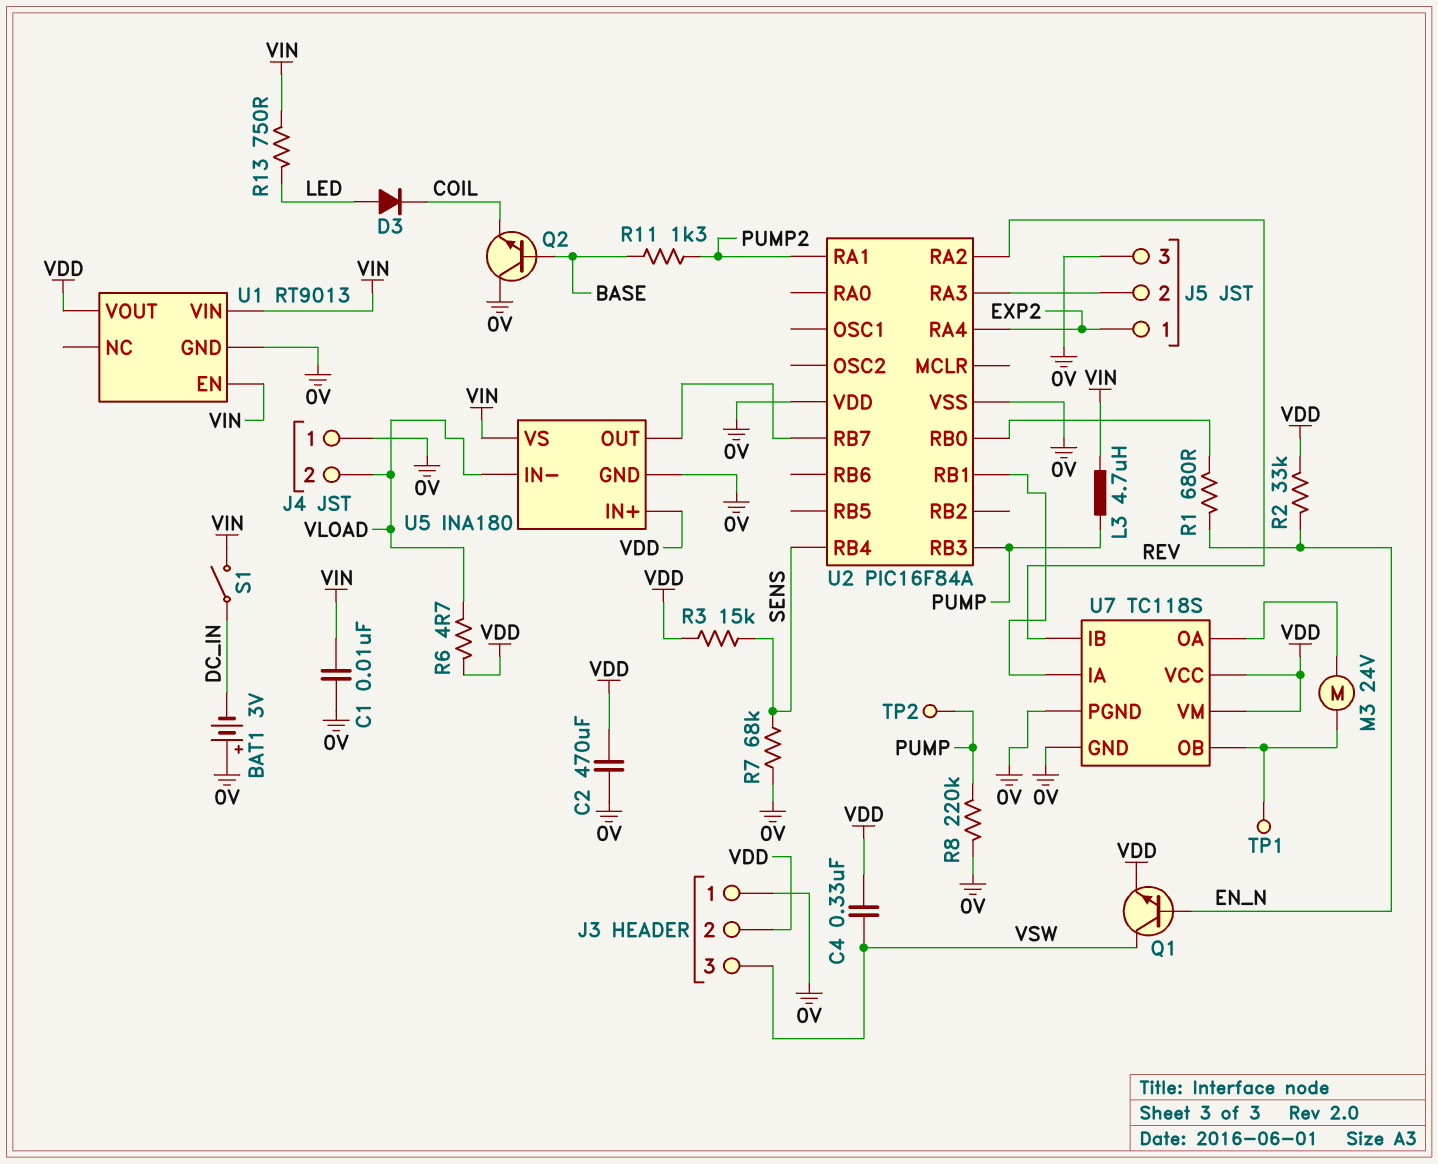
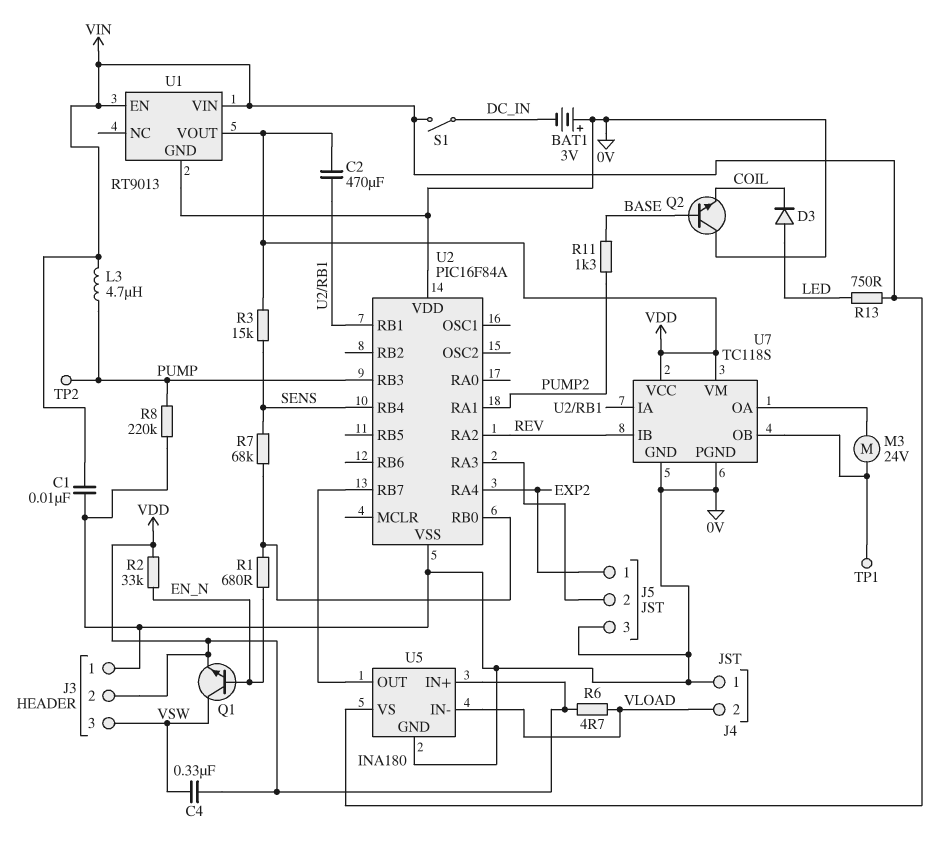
C2: 470uF (0V, VDD) -> 470uF (U2/RB1, VDD)
R7: 68k (0V, SENS) -> 68k (SENS, U2/RB0)

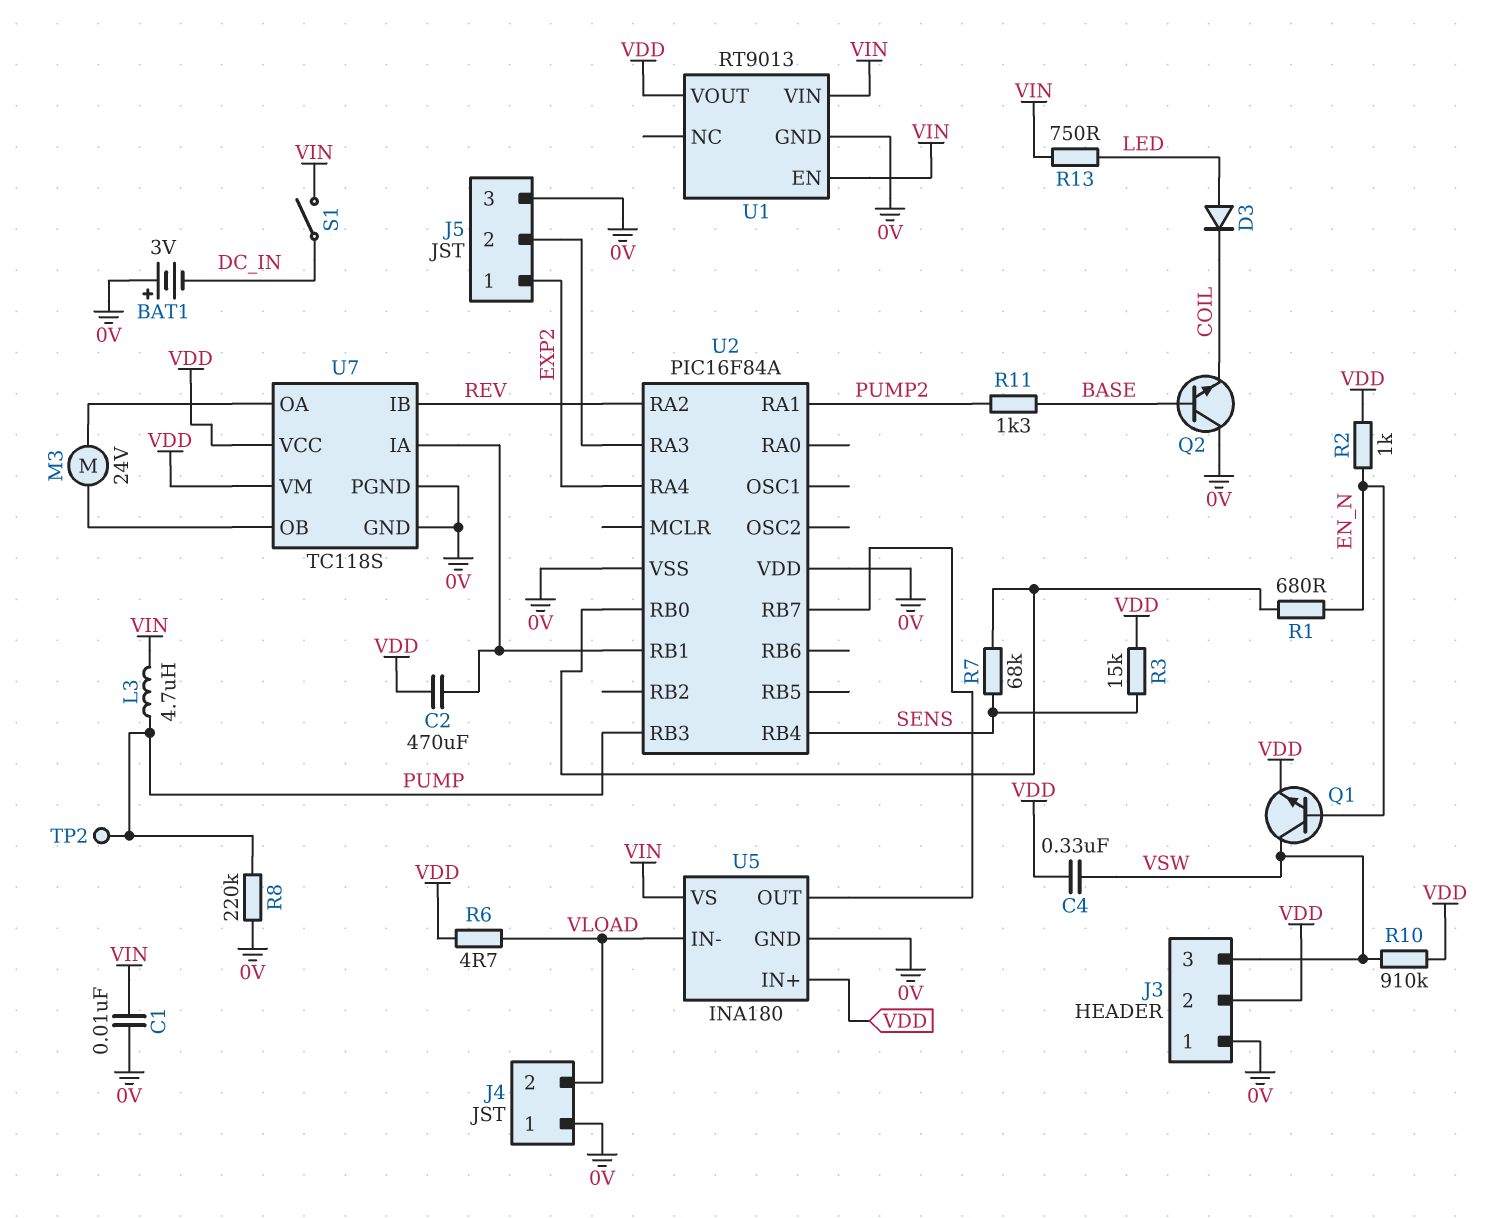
R2: 33k (EN_N, VDD) -> 1k (EN_N, VDD)
R10: none -> 910k (VDD, VSW)
TP1: test point (U7/OB) -> none

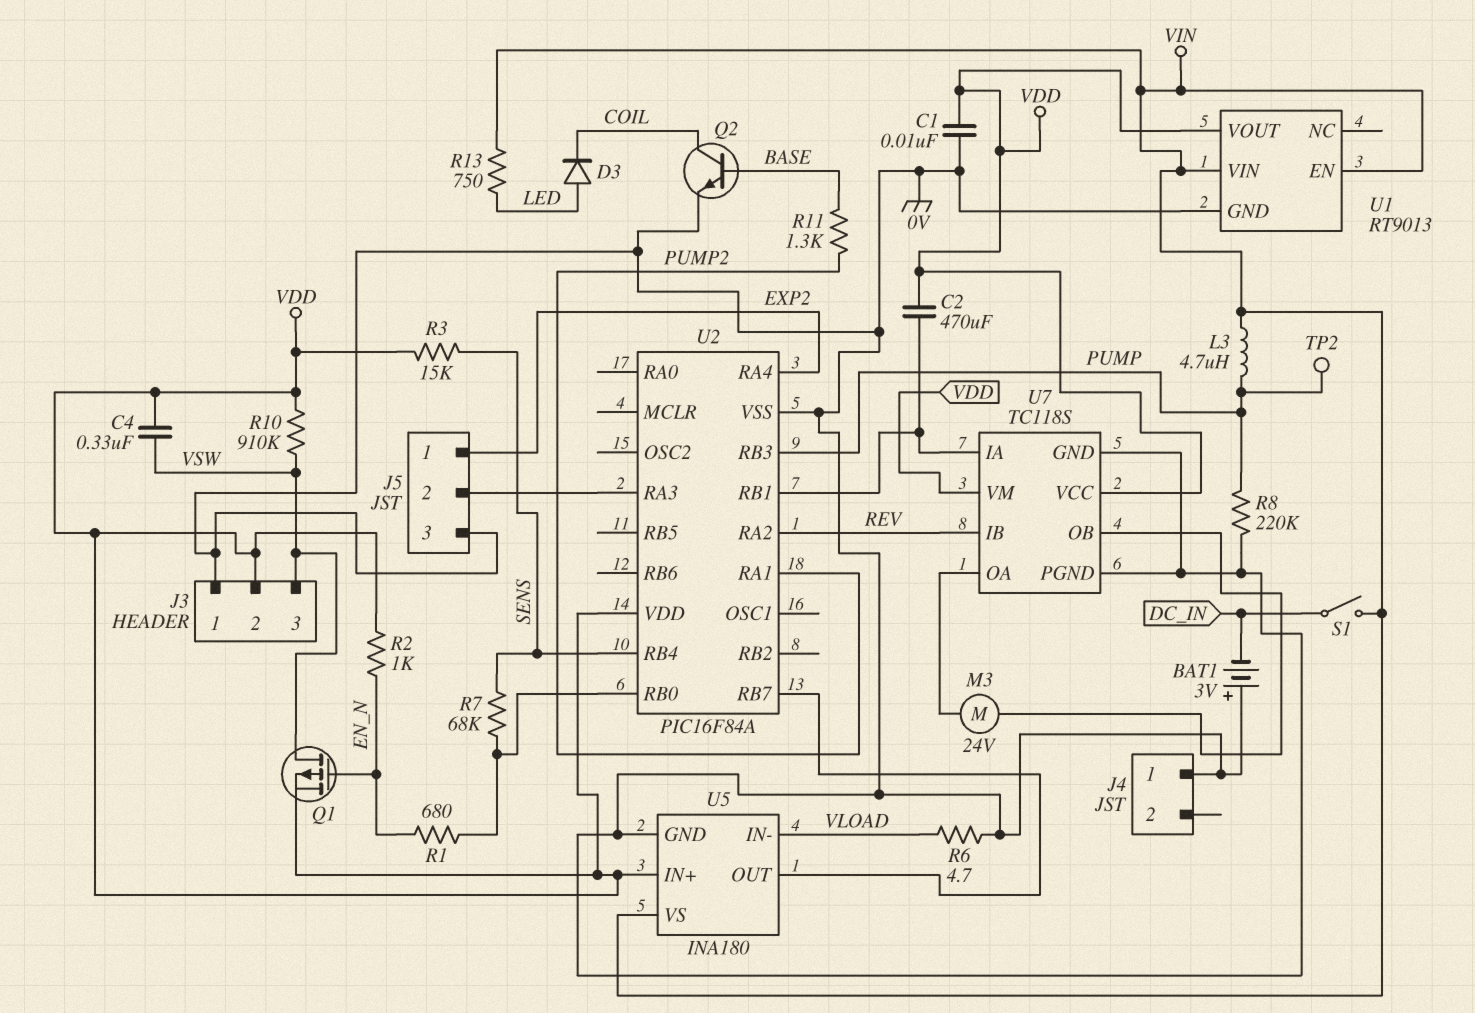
C1: 10nF (0V, VIN) -> 10nF (0V, VDD)
J4 pin 2: VLOAD -> none
Q1: NPN (B EN_N, C VSW, E VDD) -> PMOS (G EN_N, D VSW, S VDD)
Q2: NPN (B BASE, C 0V, E COIL) -> NPN (B BASE, C COIL, E 0V)
R6: 4.7 (VDD, VLOAD) -> 4.7 (0V, VLOAD)
U2 pin VDD: 0V -> VDD

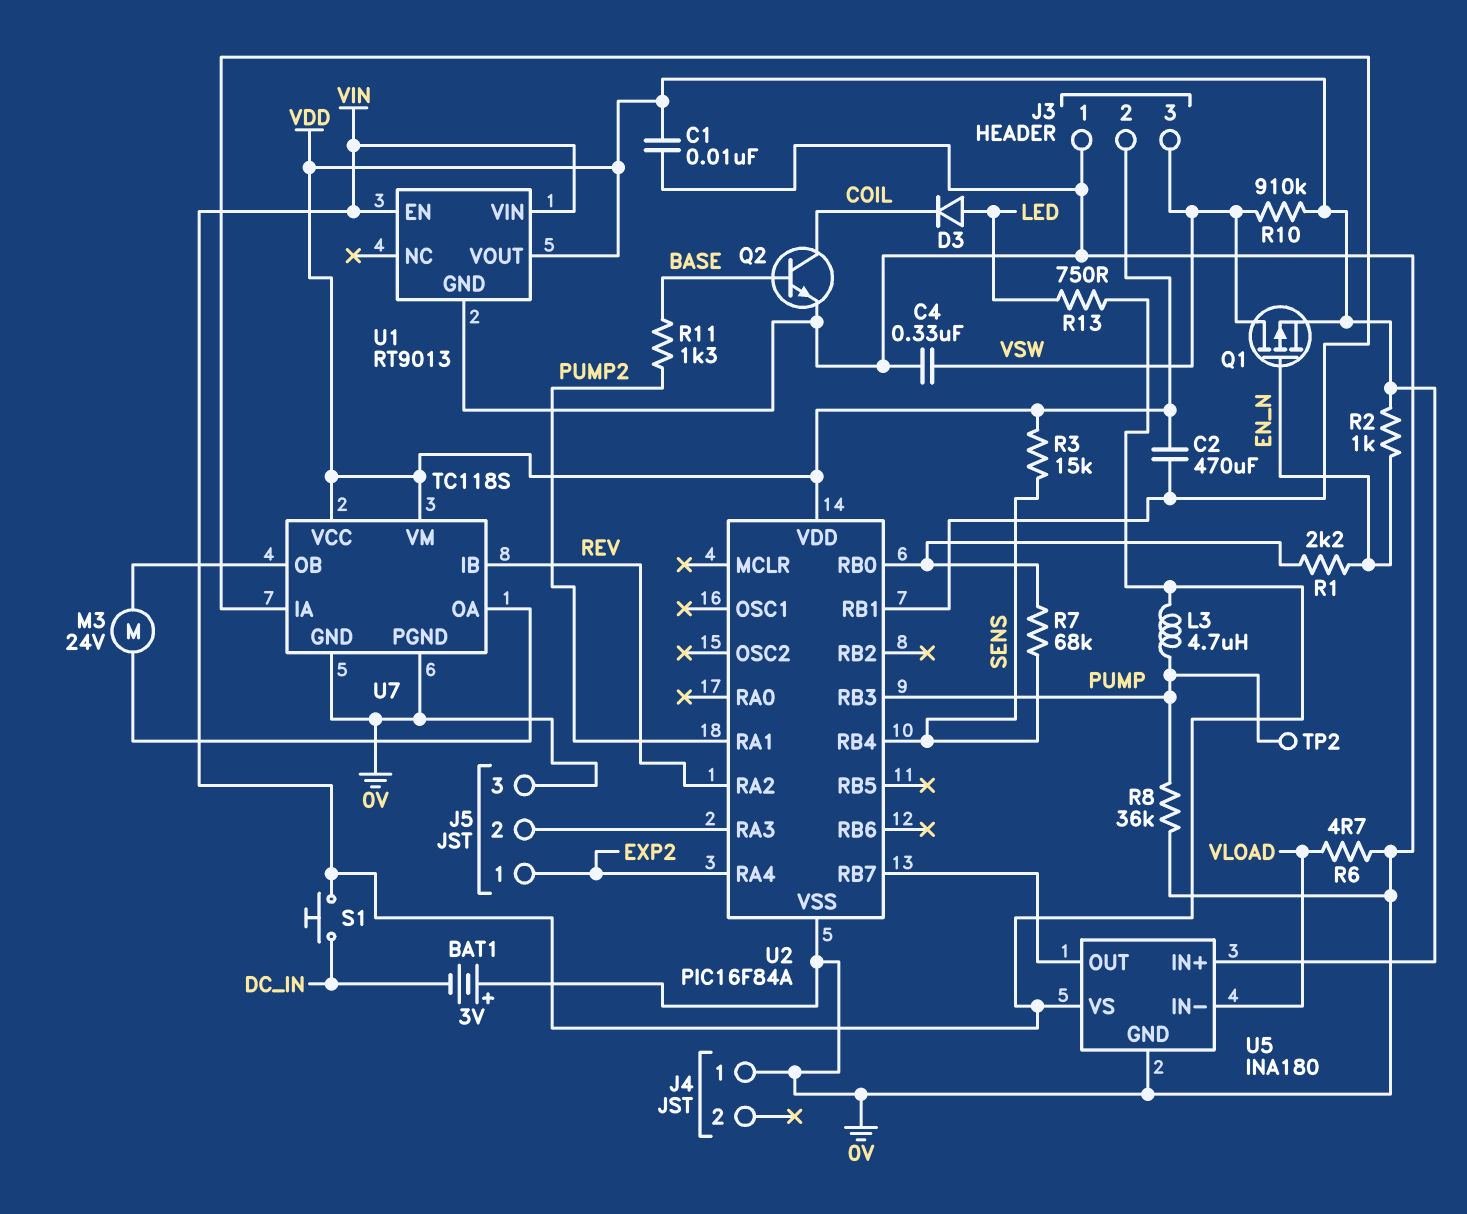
C4: 330nF (VDD, VSW) -> 330nF (0V, VSW)
R1: 680 (EN_N, U2/RB0) -> 2.2k (EN_N, U2/RB0)
R8: 220k (0V, PUMP) -> 36k (0V, PUMP)
S1: switch (DC_IN, VIN) -> button (DC_IN, VIN)

